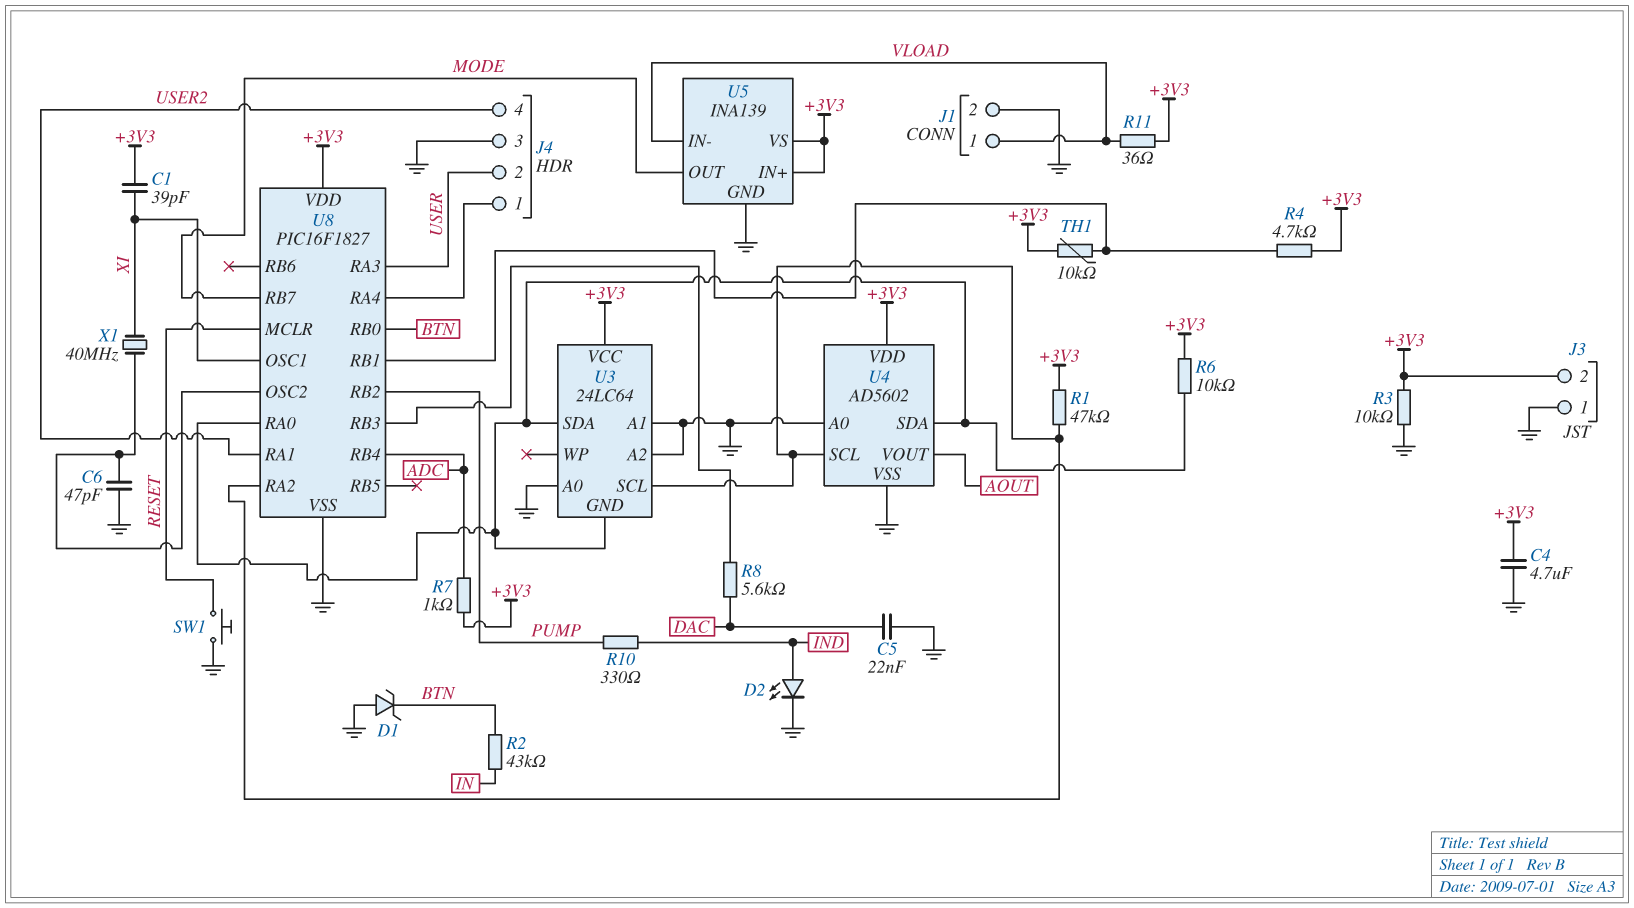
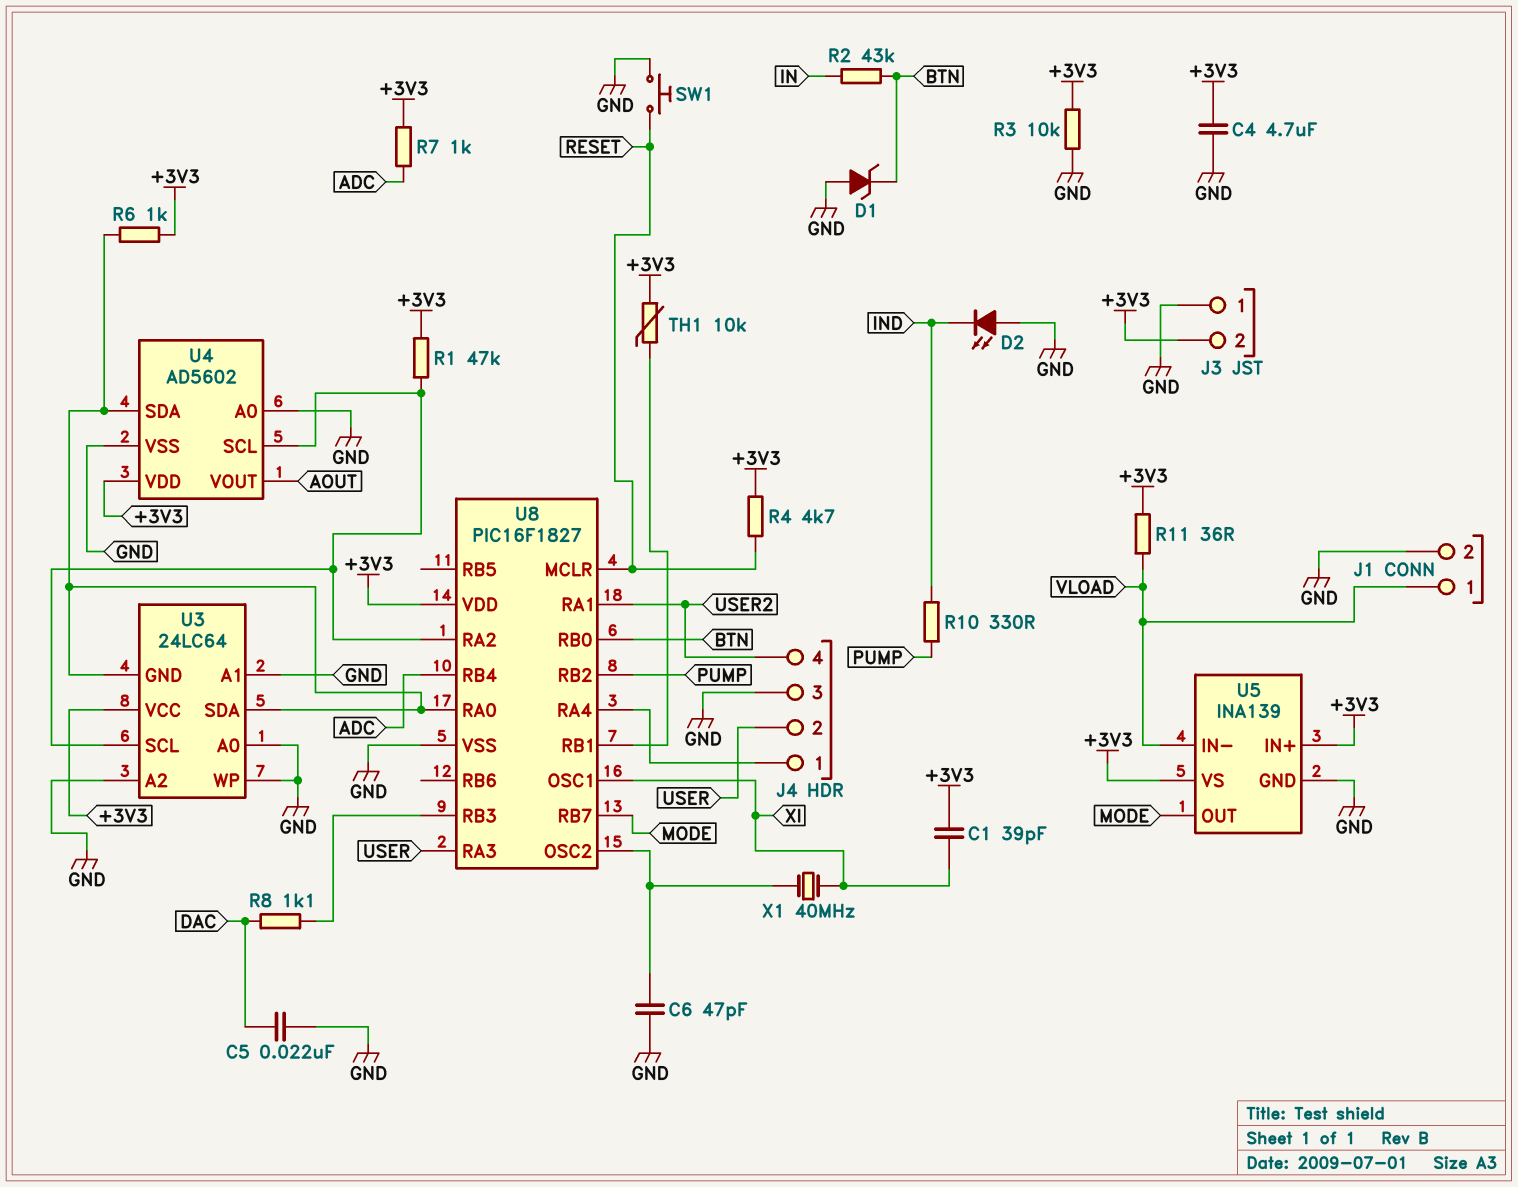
D2: LED (A IND, K GND) -> LED (A GND, K IND)
R4: 4.7k (+3V3, U8/RB1) -> 4.7k (+3V3, RESET)
R6: 10k (+3V3, U3/GND) -> 1k (+3V3, U3/GND)
R8: 5.6k (DAC, U8/RB3) -> 1.1k (DAC, U8/RB3)
U3 pin WP: none -> GND

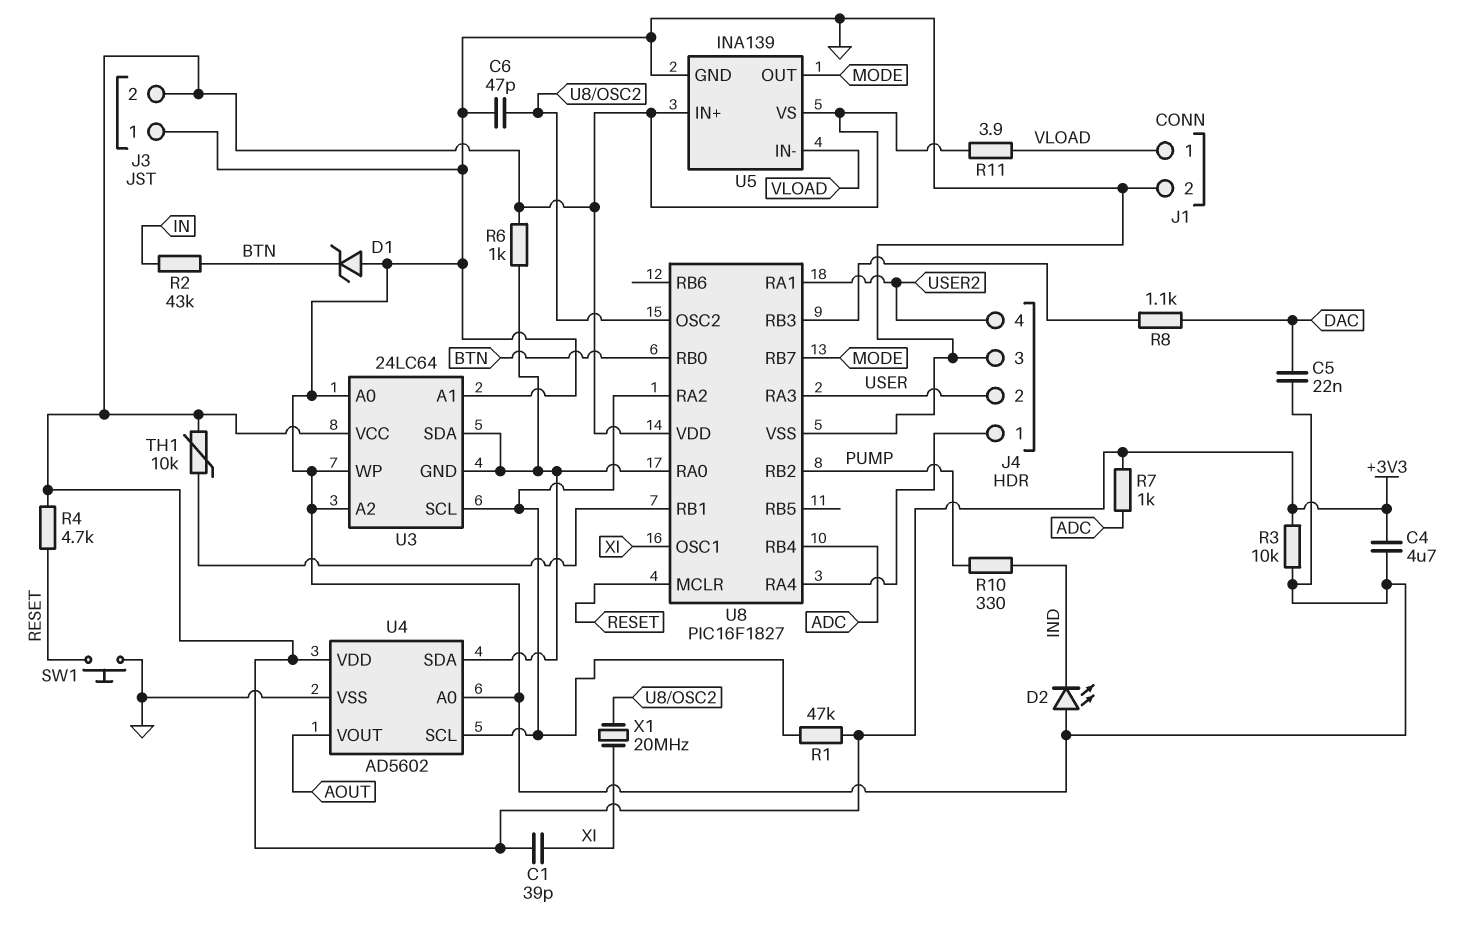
R11: 36 (+3V3, VLOAD) -> 3.9 (+3V3, VLOAD)
X1: 40MHz (U8/OSC2, XI) -> 20MHz (U8/OSC2, XI)

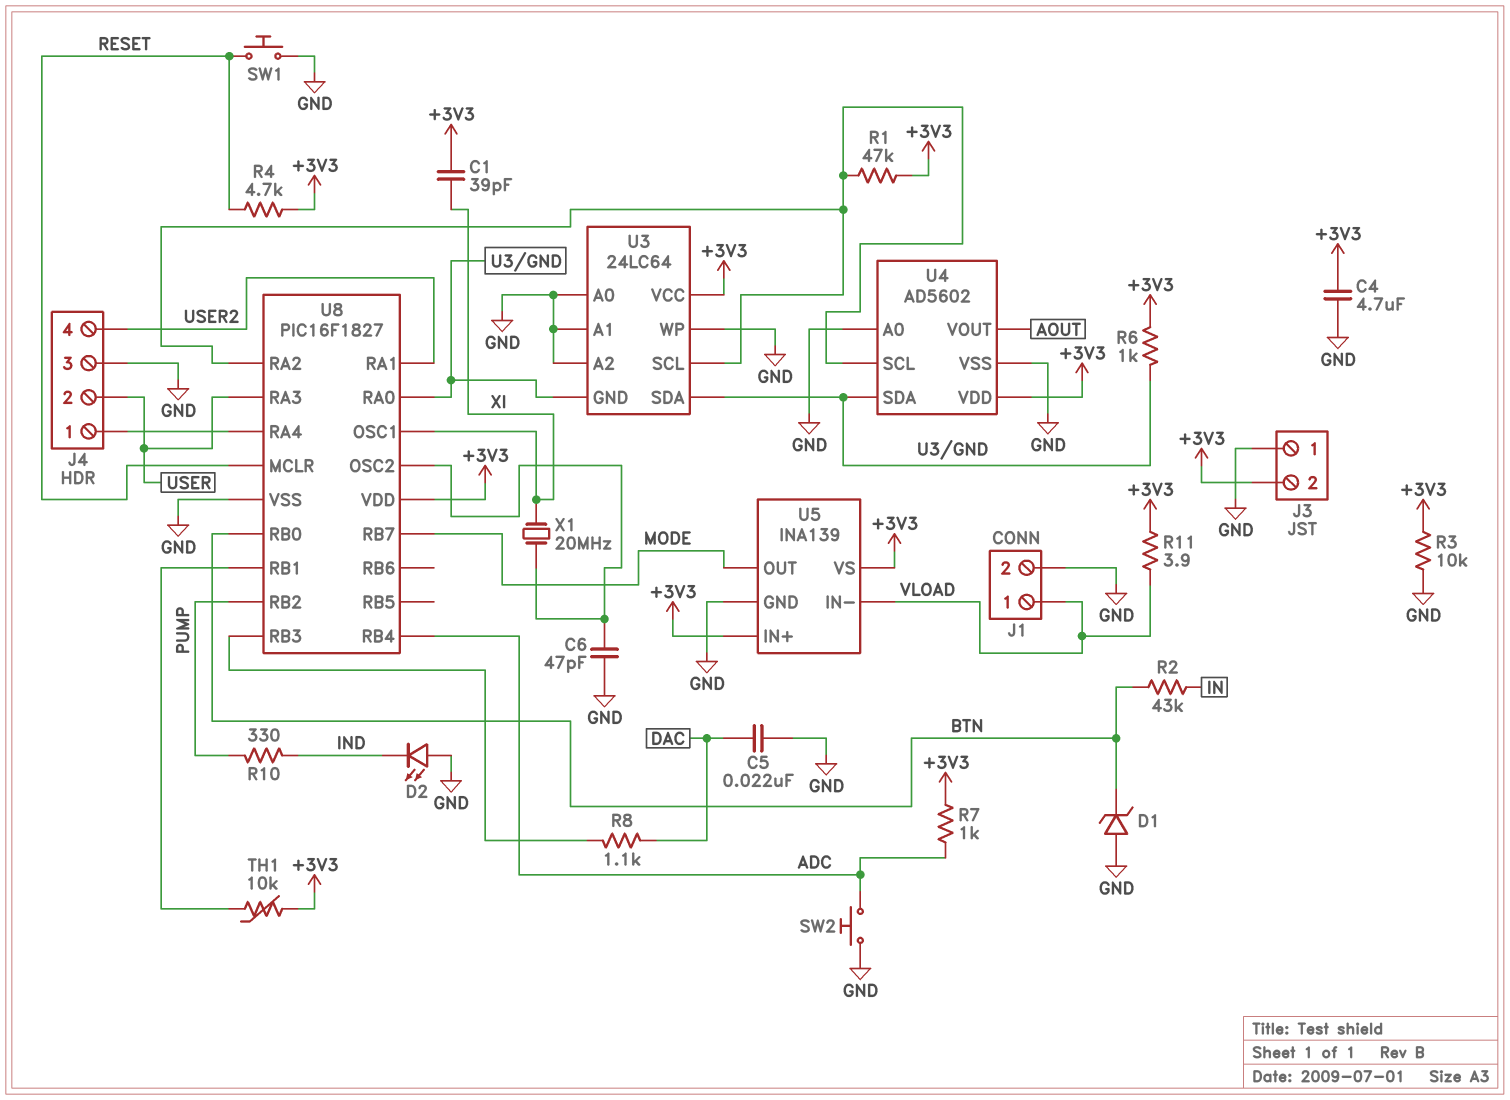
SW2: none -> button (ADC, GND)

